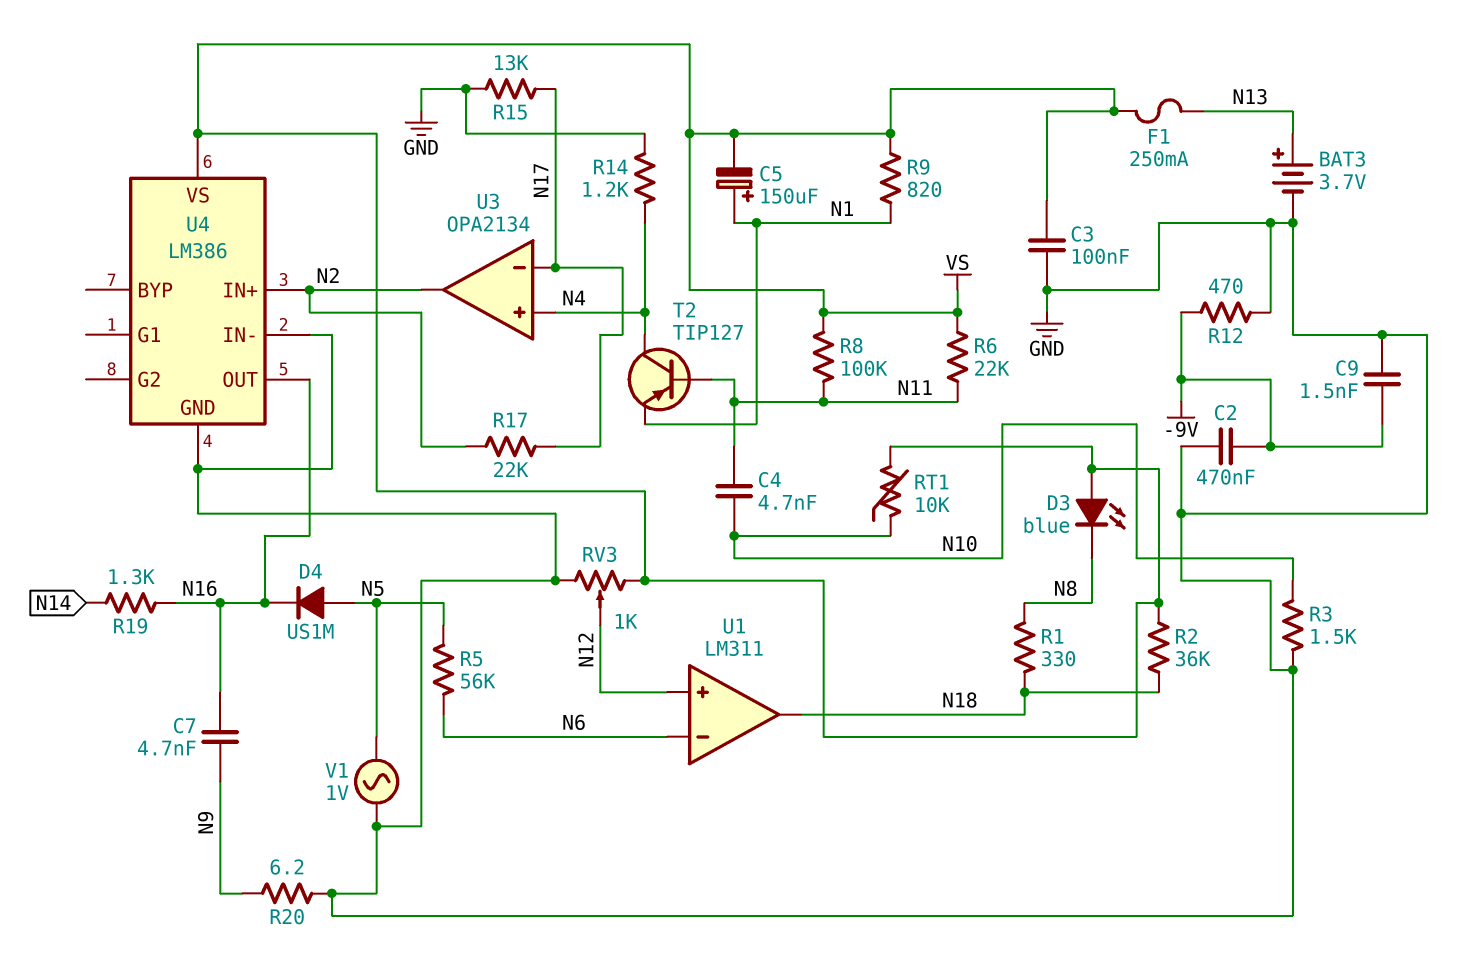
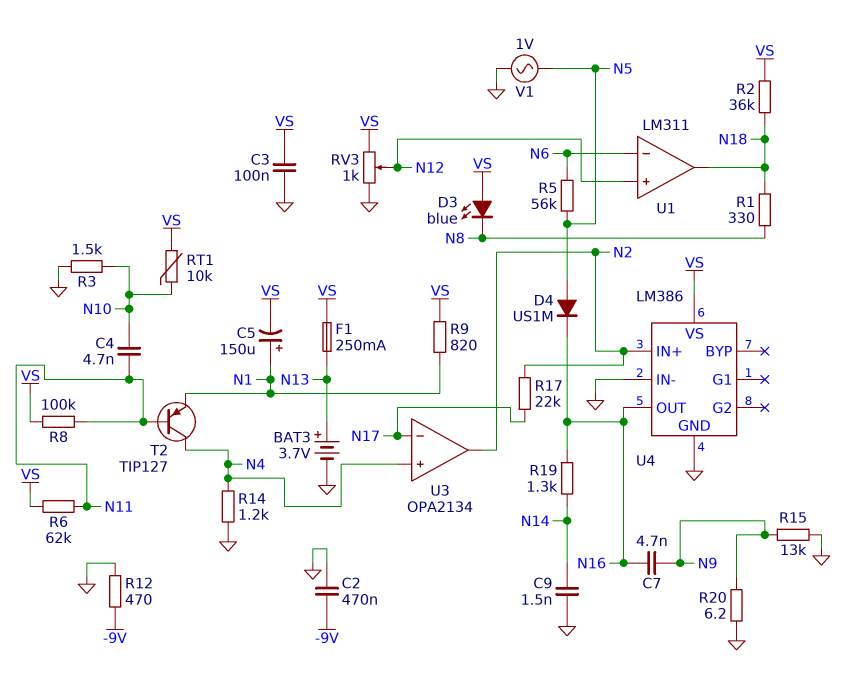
C9: 1.5nF (-9V, GND) -> 1.5nF (GND, N14)
R6: 22k (N11, VS) -> 62k (N11, VS)
R15: 13k (GND, N17) -> 13k (GND, N9)

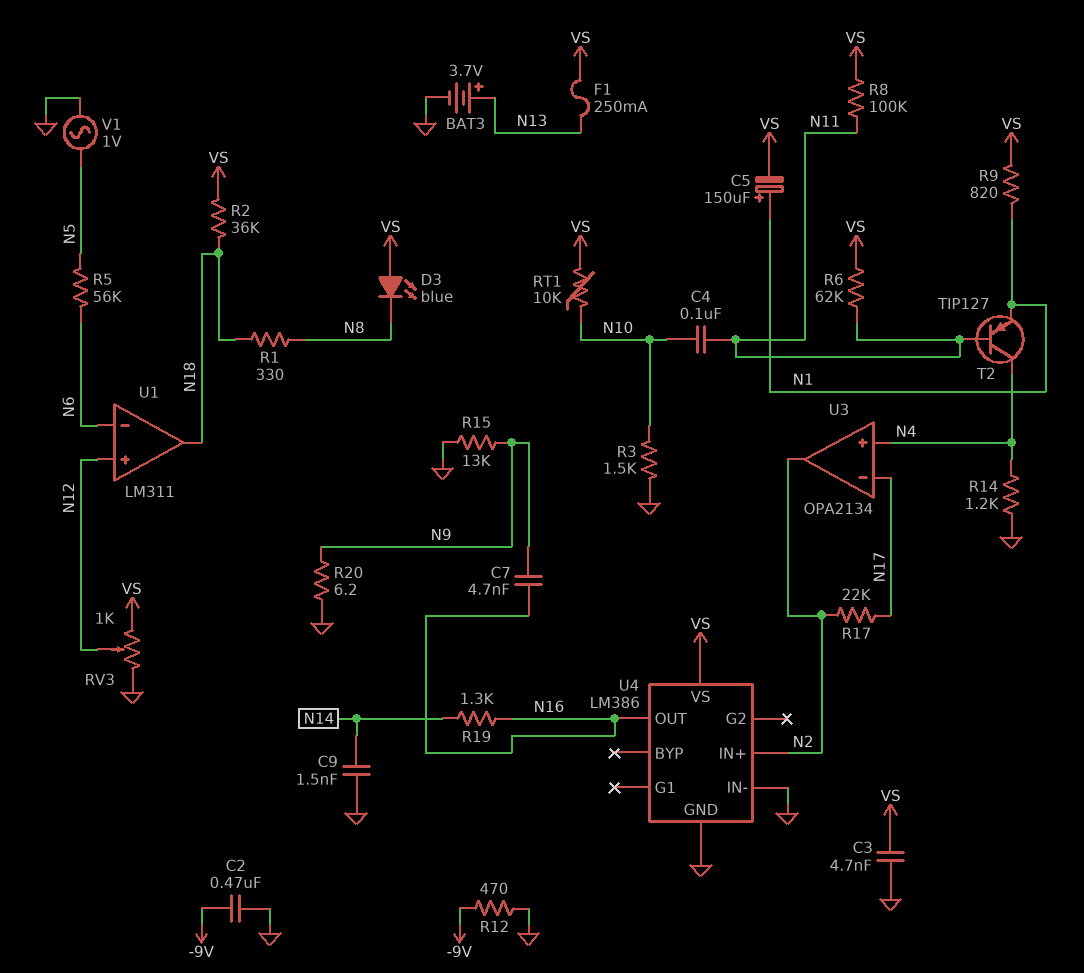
C3: 100nF (GND, VS) -> 4.7nF (GND, VS)
C4: 4.7nF (N10, N11) -> 100nF (N10, N11)
D4: diode US1M (A N5, K N16) -> none

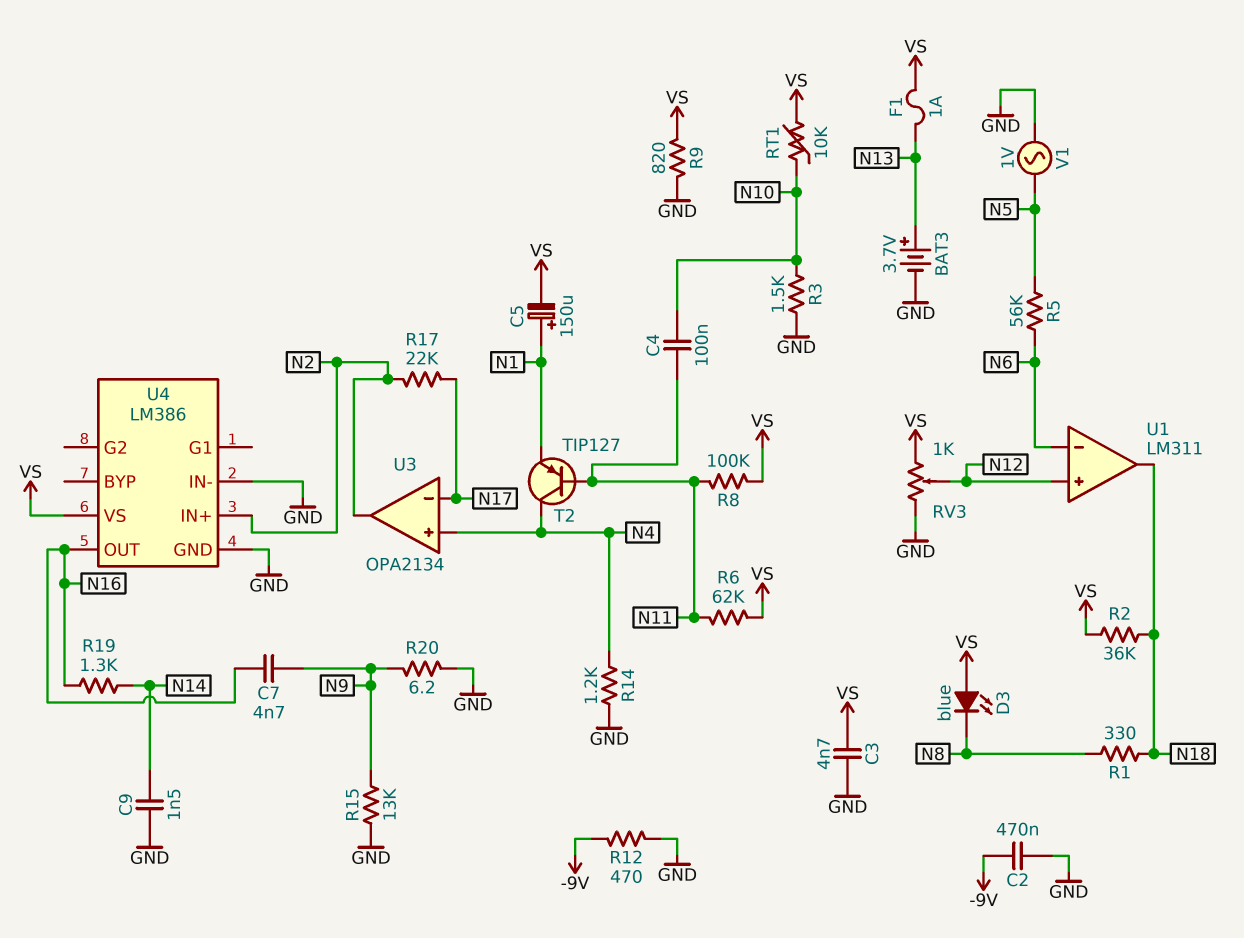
F1: 250mA (N13, VS) -> 1A (N13, VS)
R9: 820 (N1, VS) -> 820 (GND, VS)

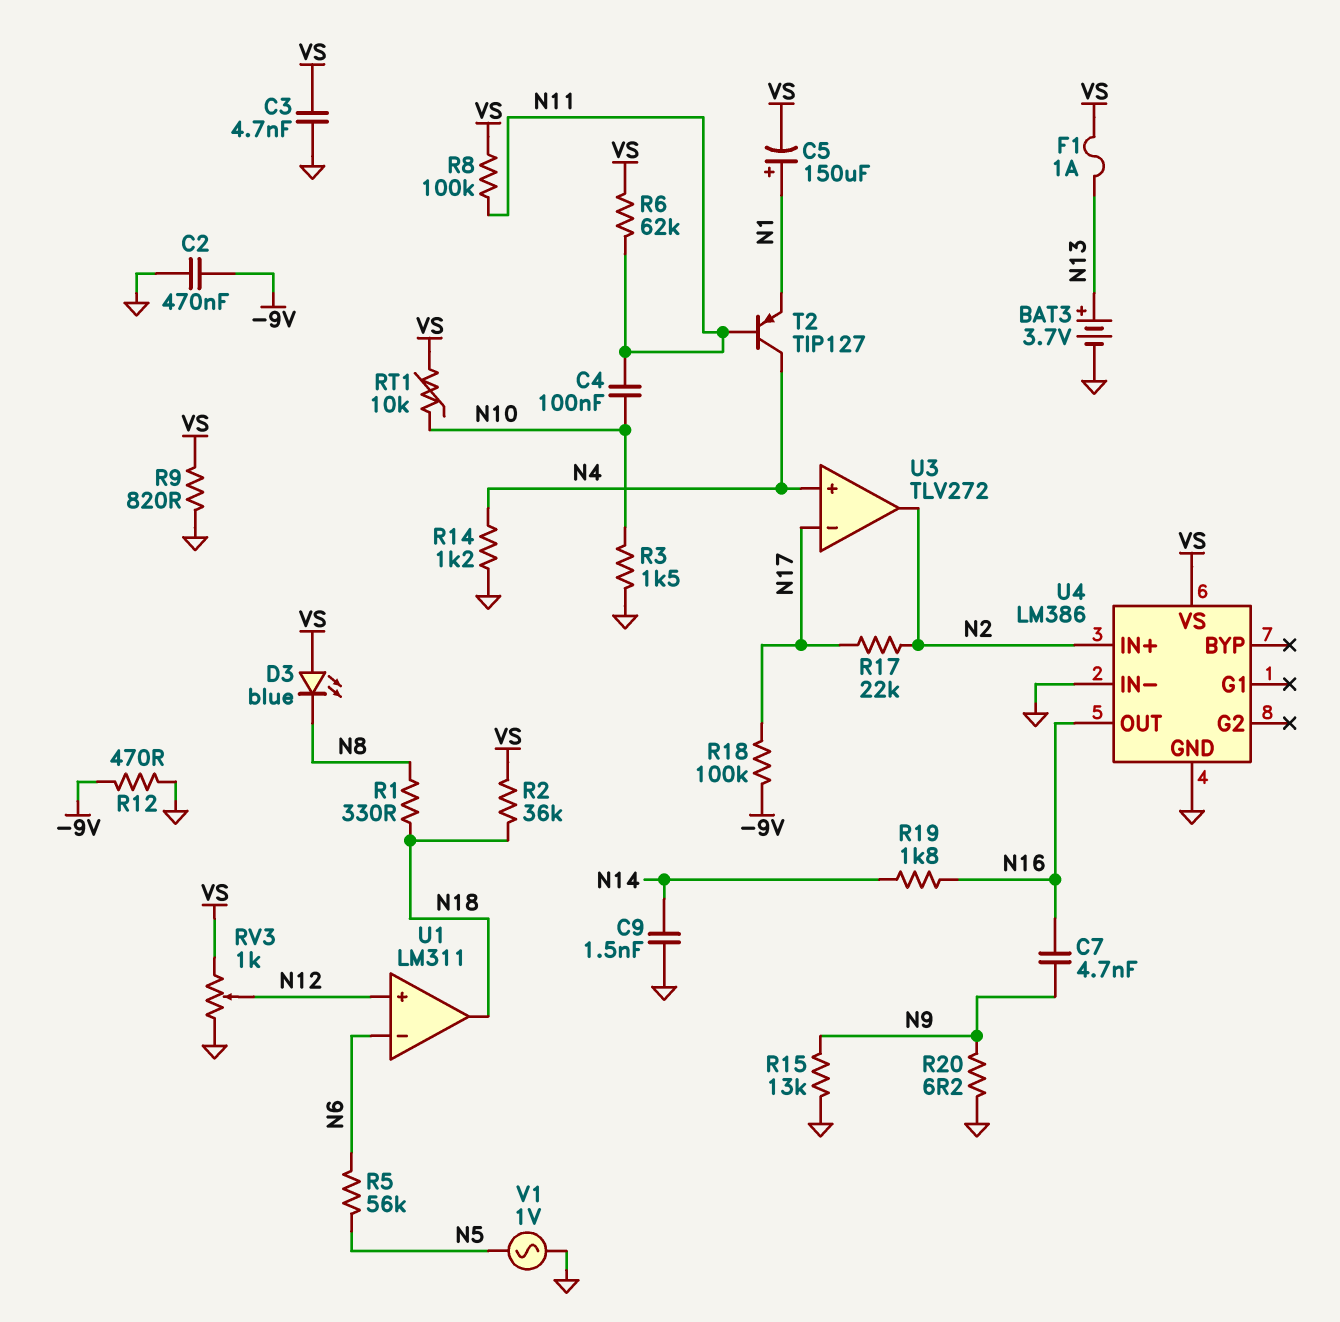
R18: none -> 100k (-9V, N17)
R19: 1.3k (N14, N16) -> 1.8k (N14, N16)
U3: OPA2134 -> TLV272

